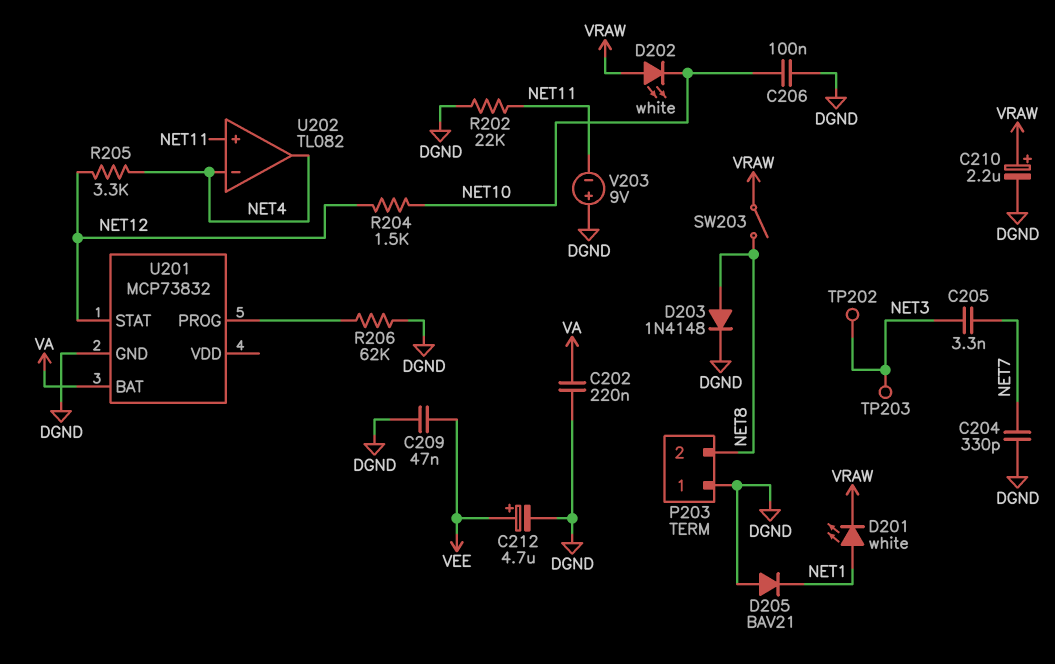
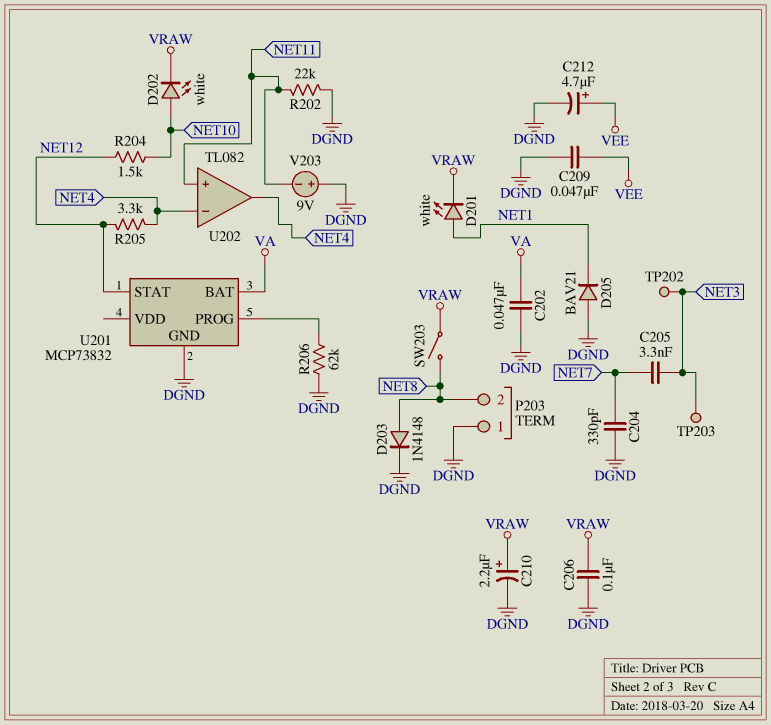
C202: 220nF (DGND, VA) -> 47nF (DGND, VA)
C206: 100nF (DGND, NET10) -> 100nF (DGND, VRAW)
D202: LED white (A VRAW, K NET10) -> LED white (A NET10, K VRAW)

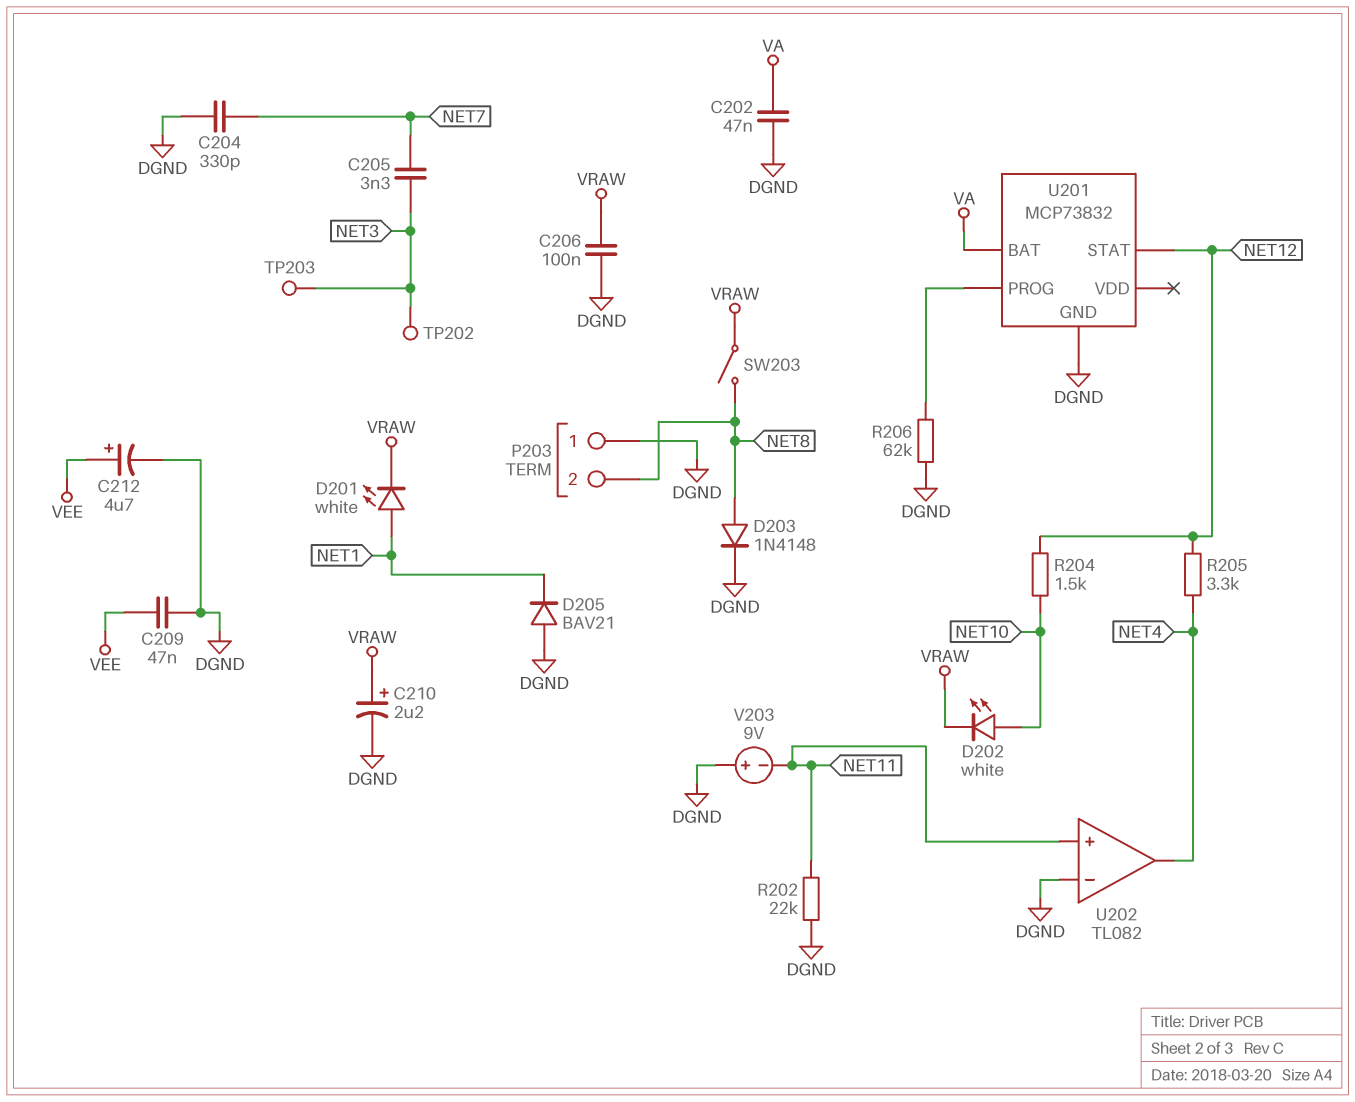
U202 pin in-: NET4 -> DGND

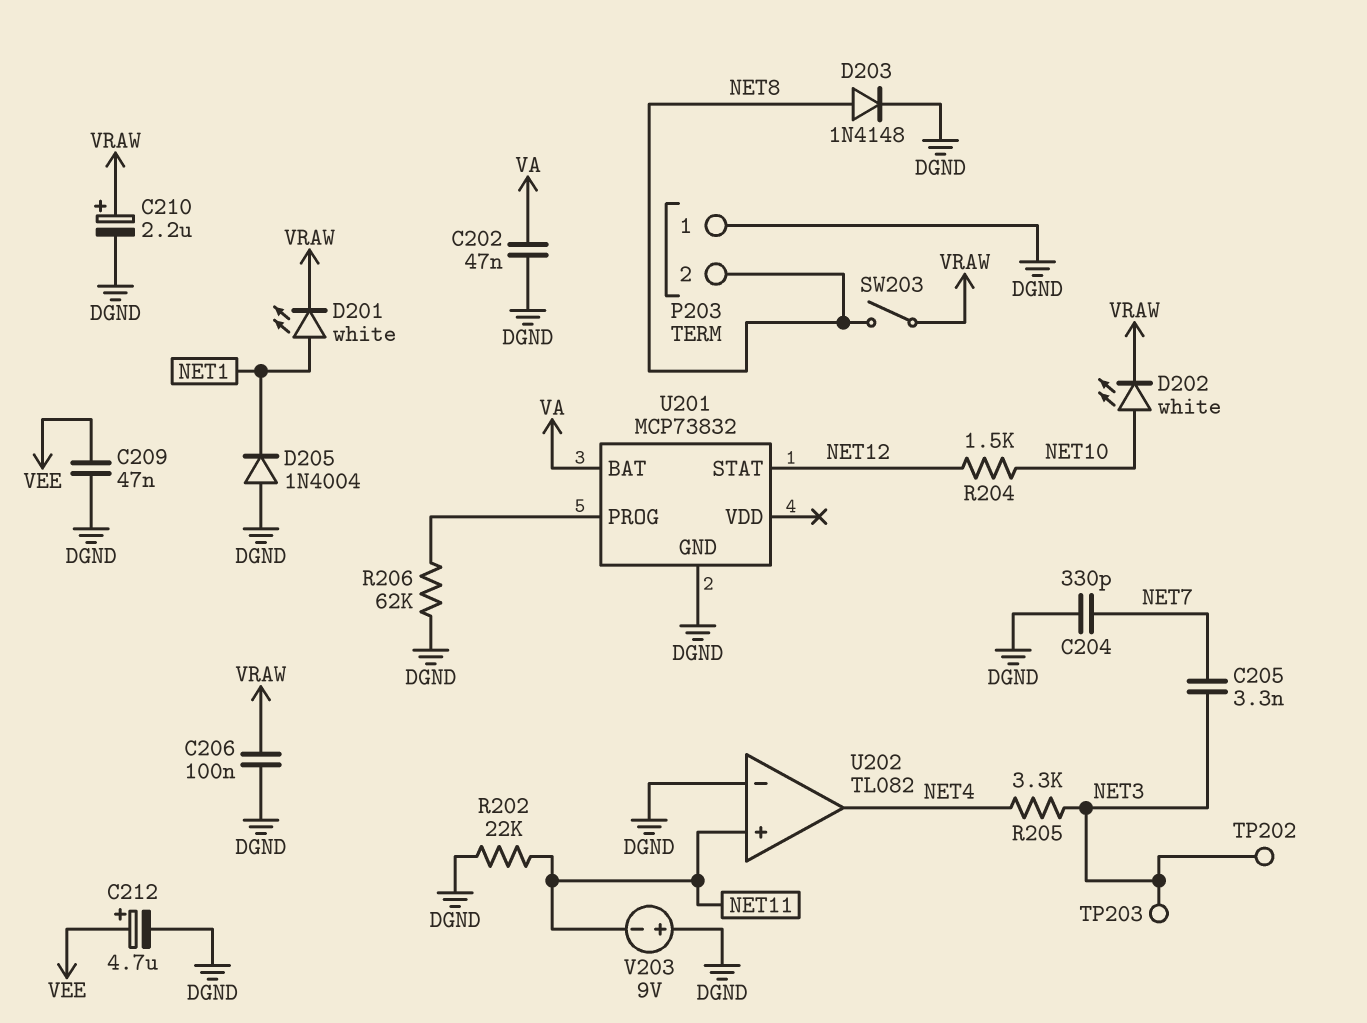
D205: diode BAV21 (A DGND, K NET1) -> diode 1N4004 (A DGND, K NET1)
R205: 3.3k (NET4, NET12) -> 3.3k (NET3, NET4)

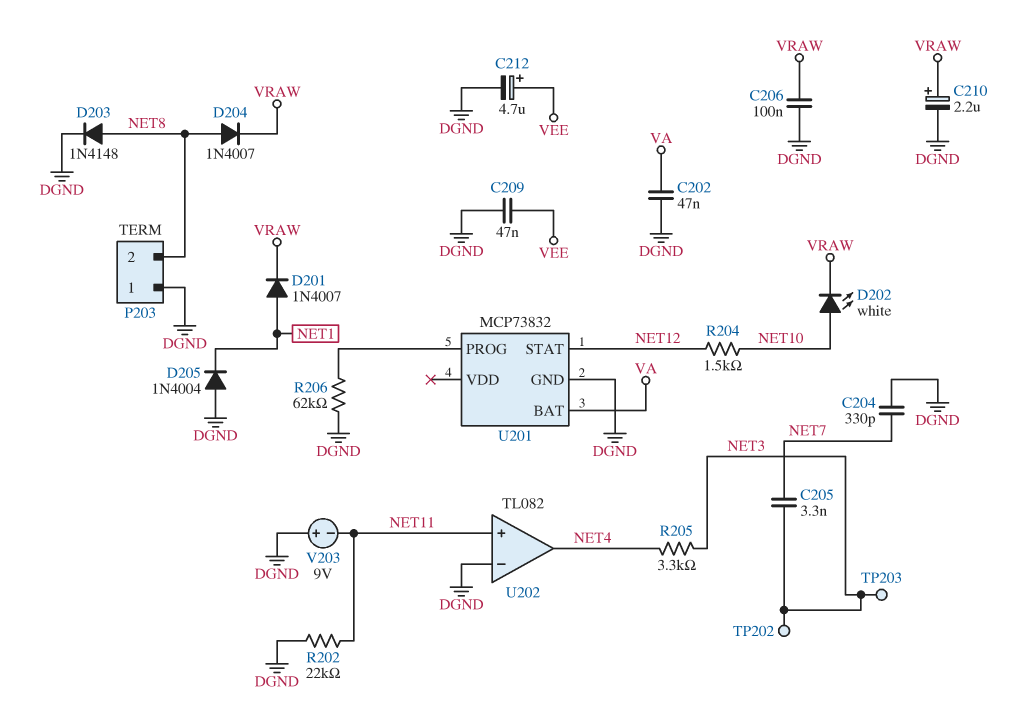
D201: LED white (A NET1, K VRAW) -> diode 1N4007 (A NET1, K VRAW)
D204: none -> diode 1N4007 (A NET8, K VRAW)
SW203: switch (NET8, VRAW) -> none

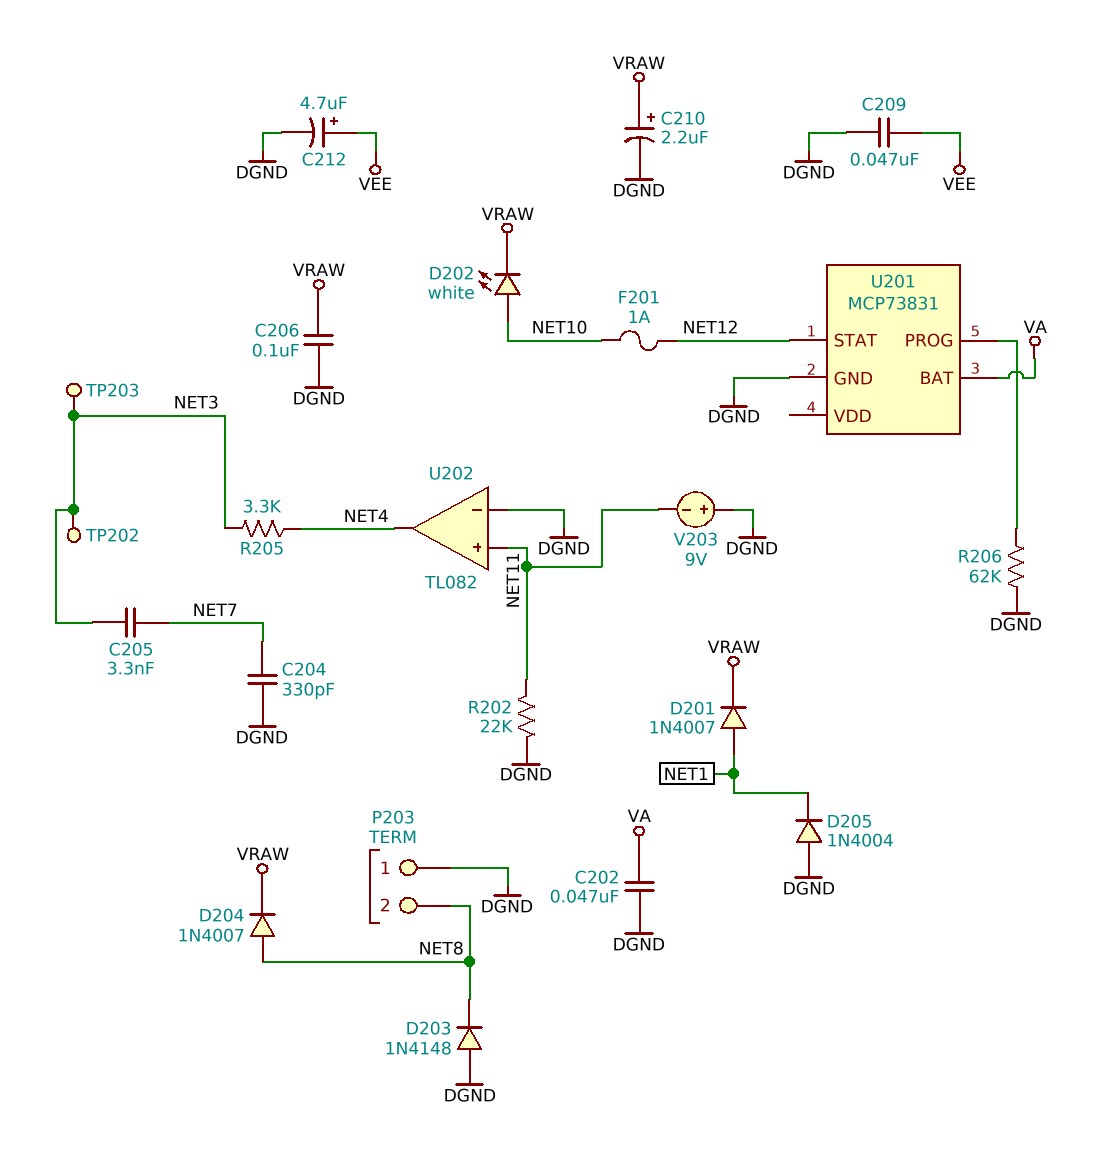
D203: diode 1N4148 (A NET8, K DGND) -> diode 1N4148 (A DGND, K NET8)
F201: none -> 1A (NET10, NET12)
R204: 1.5k (NET10, NET12) -> none
U201: MCP73832 -> MCP73831

